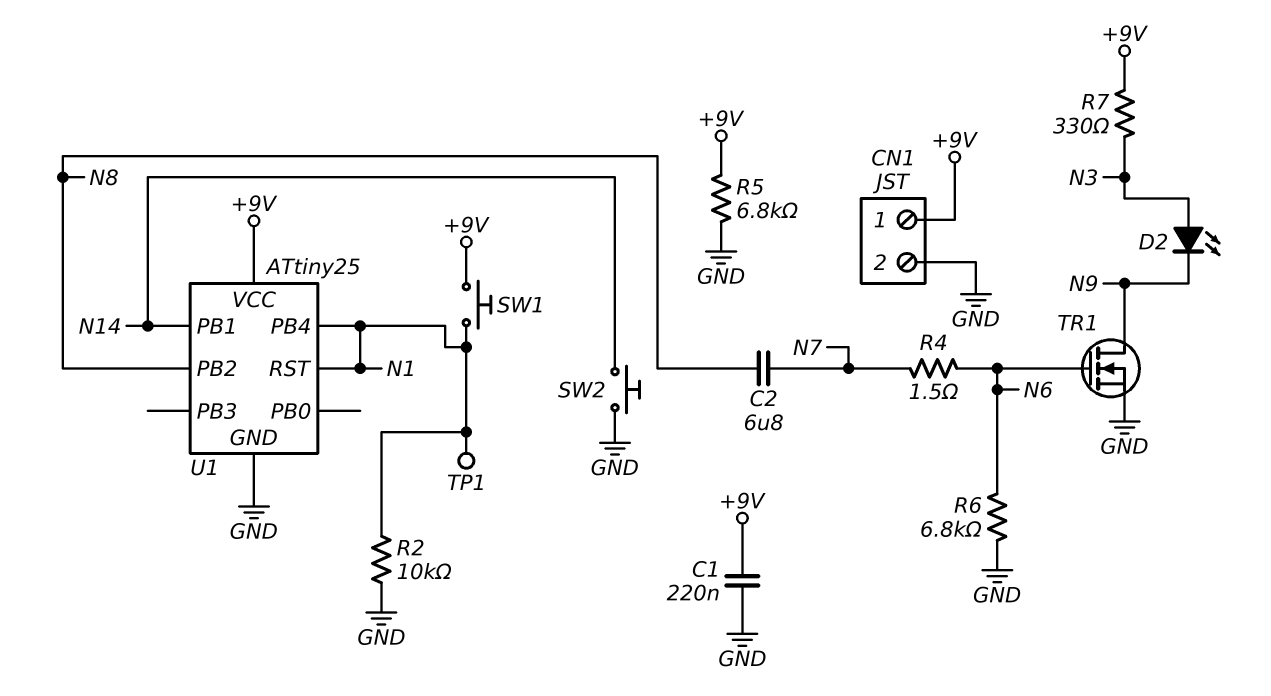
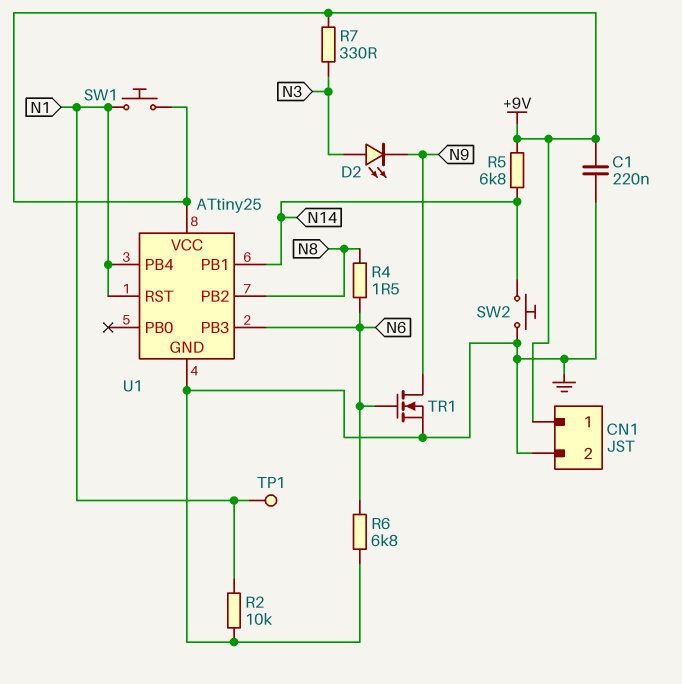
C2: 6.8uF (N7, N8) -> none
R4: 1.5 (N6, N7) -> 1.5 (N6, N8)
R5: 6.8k (+9V, GND) -> 6.8k (+9V, N14)
U1 pin PB3: none -> N6

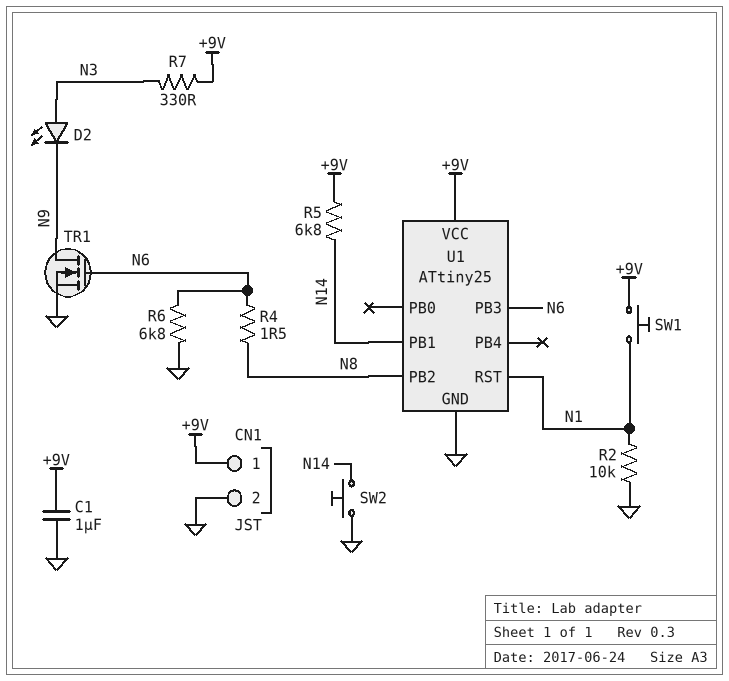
C1: 220nF (+9V, GND) -> 1uF (+9V, GND)
TP1: test point (N1) -> none
U1 pin PB4: N1 -> none

